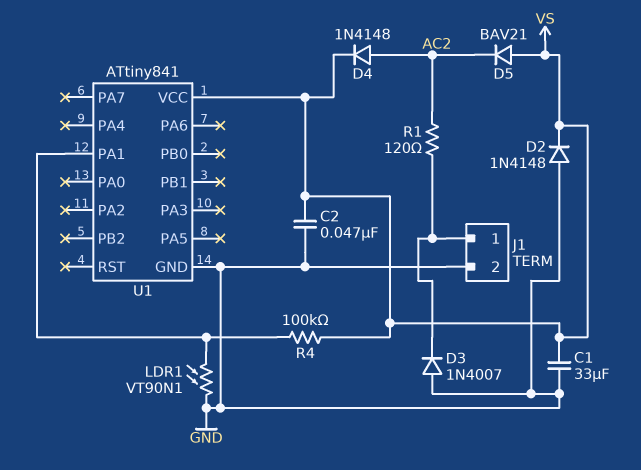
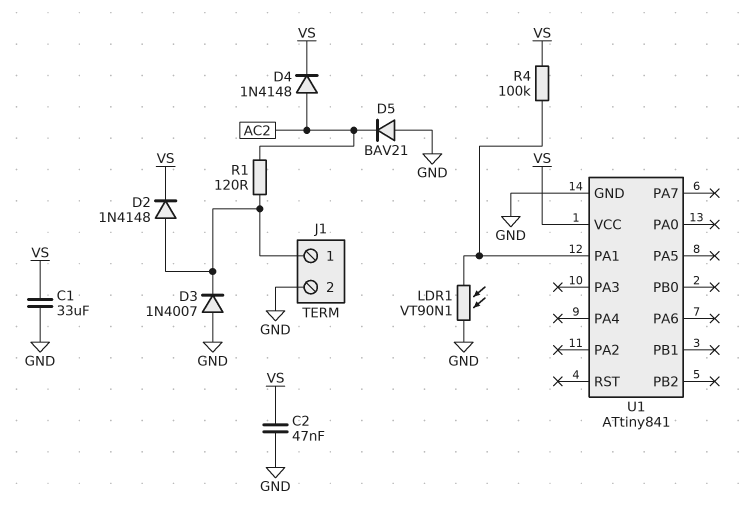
D2: diode 1N4148 (A GND, K VS) -> diode 1N4148 (A J1/1, K VS)
D5: diode BAV21 (A VS, K AC2) -> diode BAV21 (A GND, K AC2)

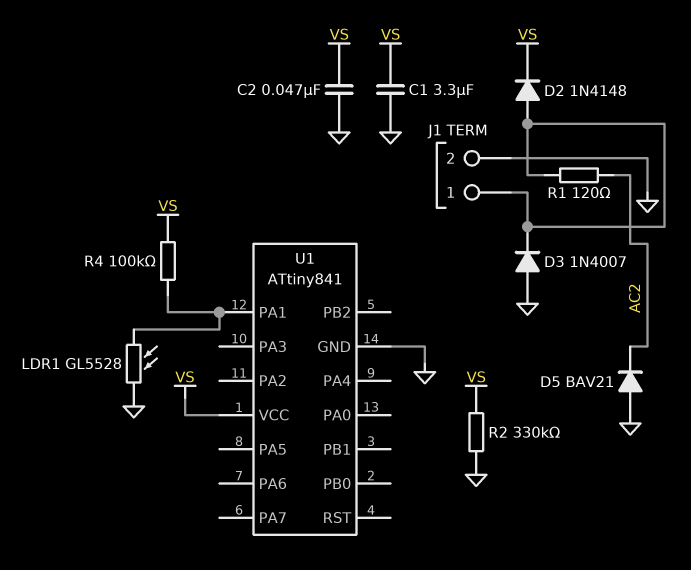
C1: 33uF (GND, VS) -> 3.3uF (GND, VS)
D4: diode 1N4148 (A AC2, K VS) -> none
LDR1: VT90N1 (GND, U1/PA1) -> GL5528 (GND, U1/PA1)
R2: none -> 330k (GND, VS)

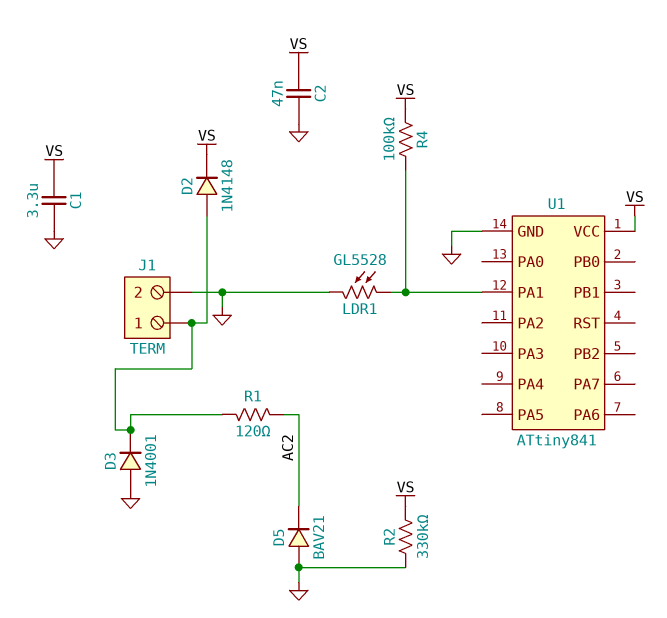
D3: diode 1N4007 (A GND, K J1/1) -> diode 1N4001 (A GND, K J1/1)

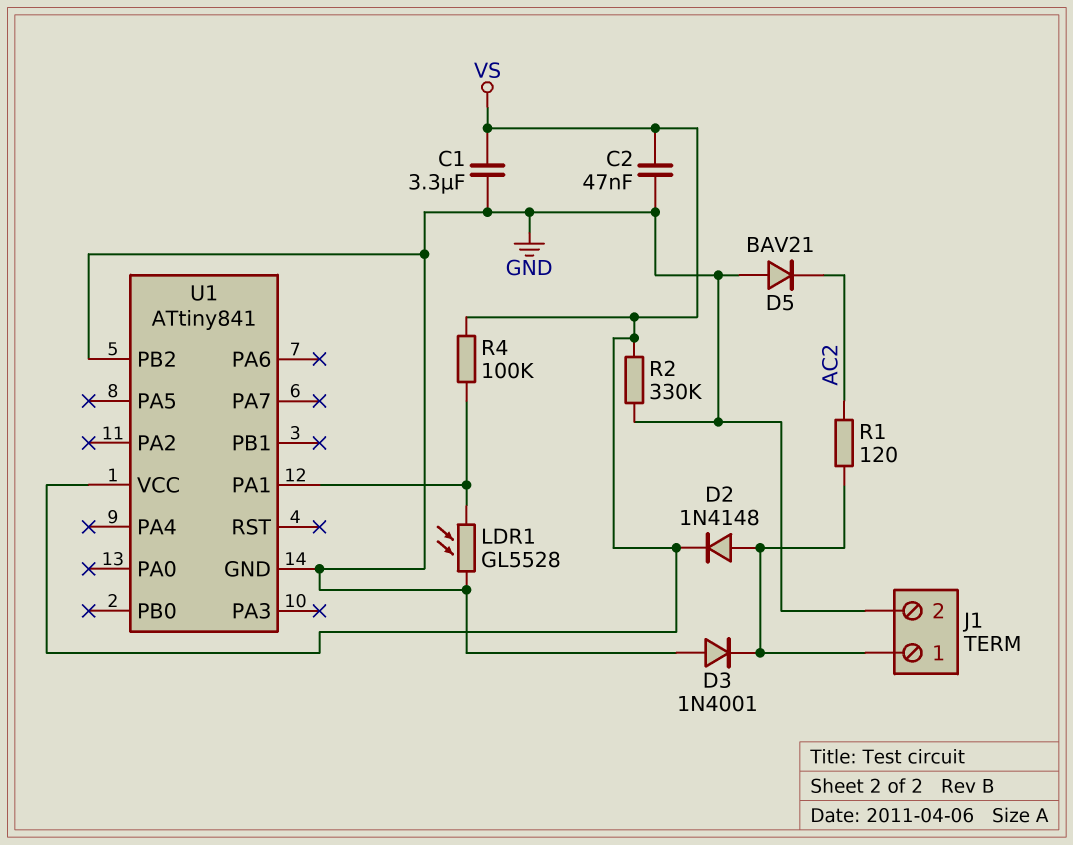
U1 pin PB2: none -> GND

